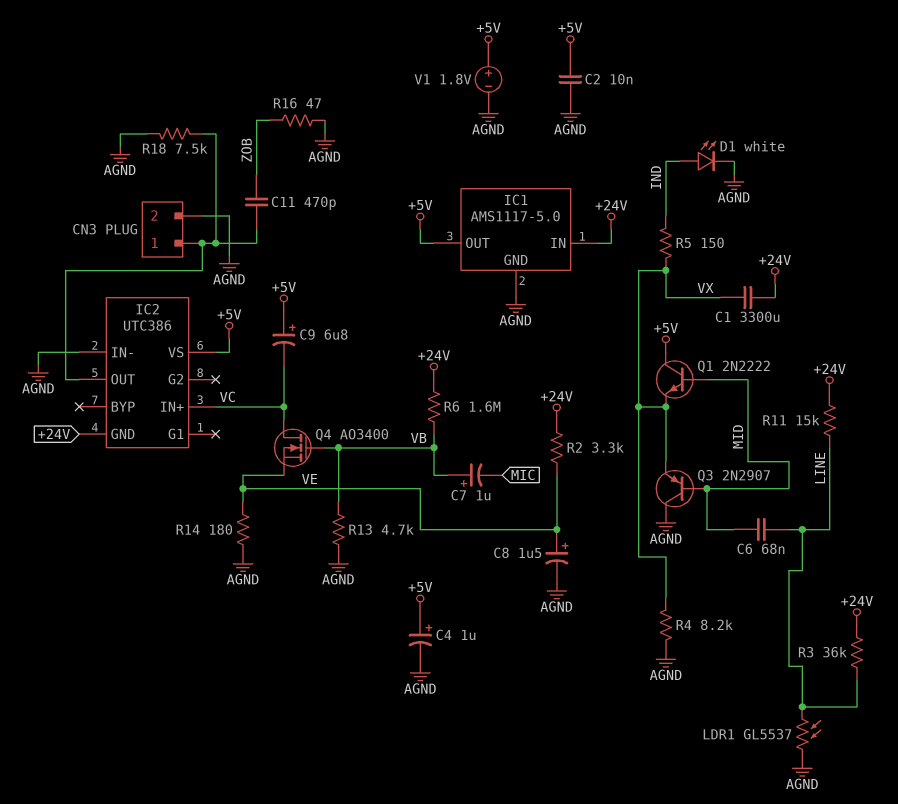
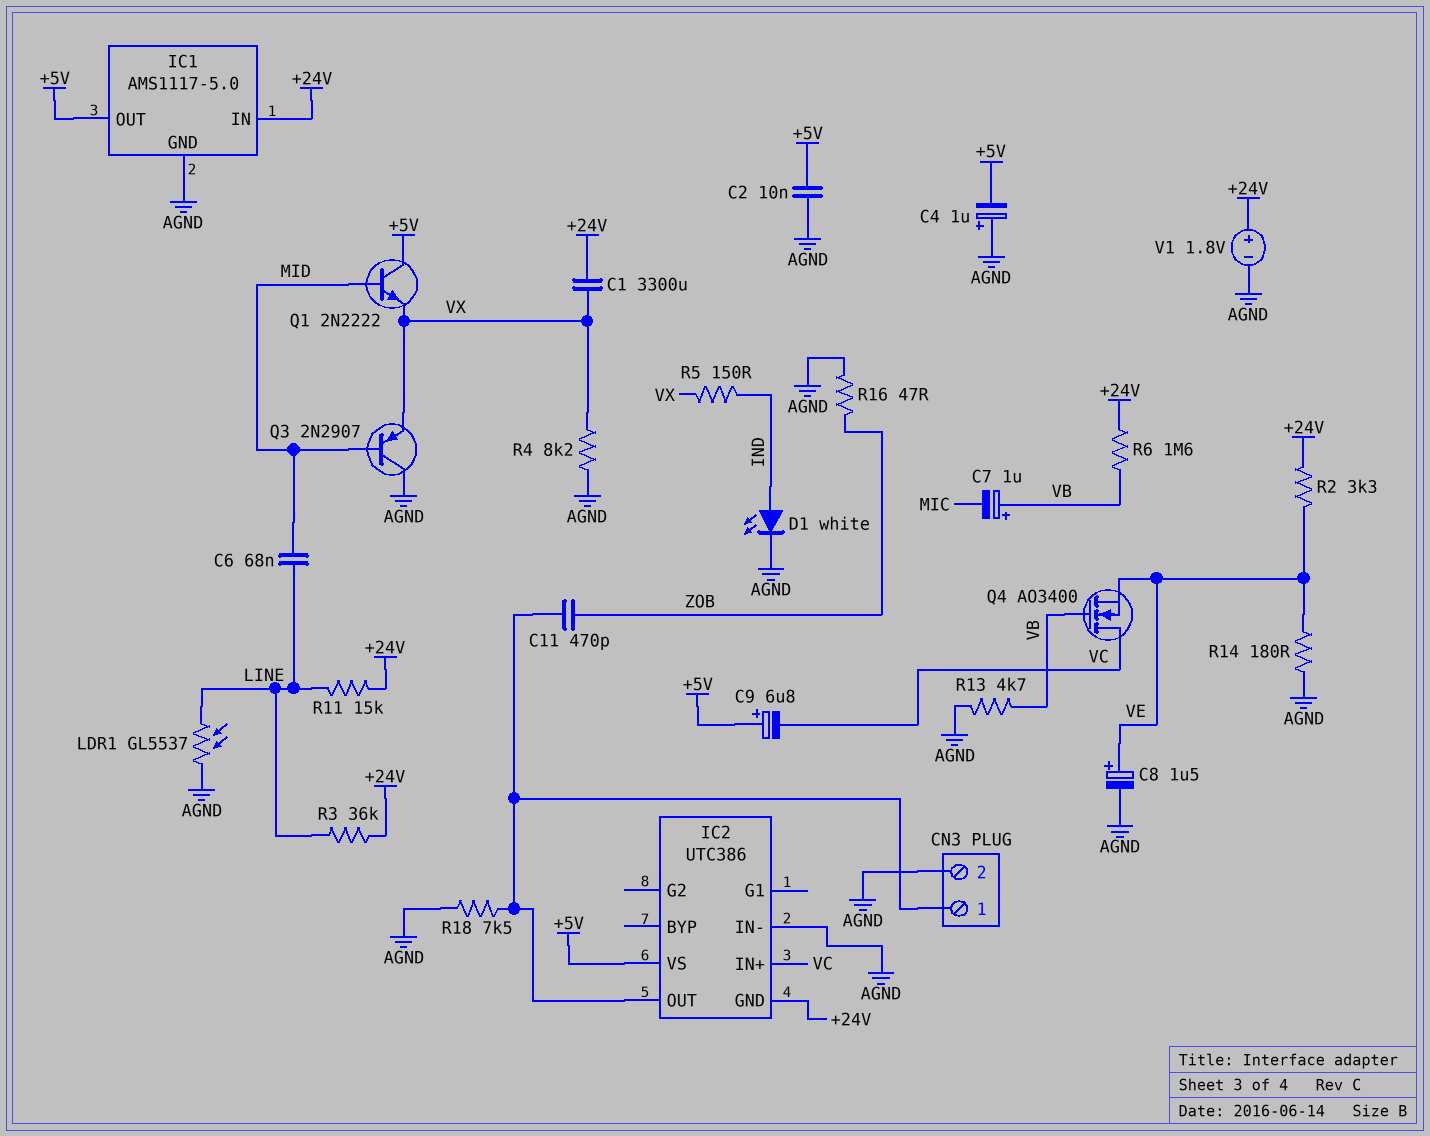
C4: 1uF (plus +5V, minus AGND) -> 1uF (plus AGND, minus +5V)
V1: 1.8V (plus +5V, minus AGND) -> 1.8V (plus +24V, minus AGND)

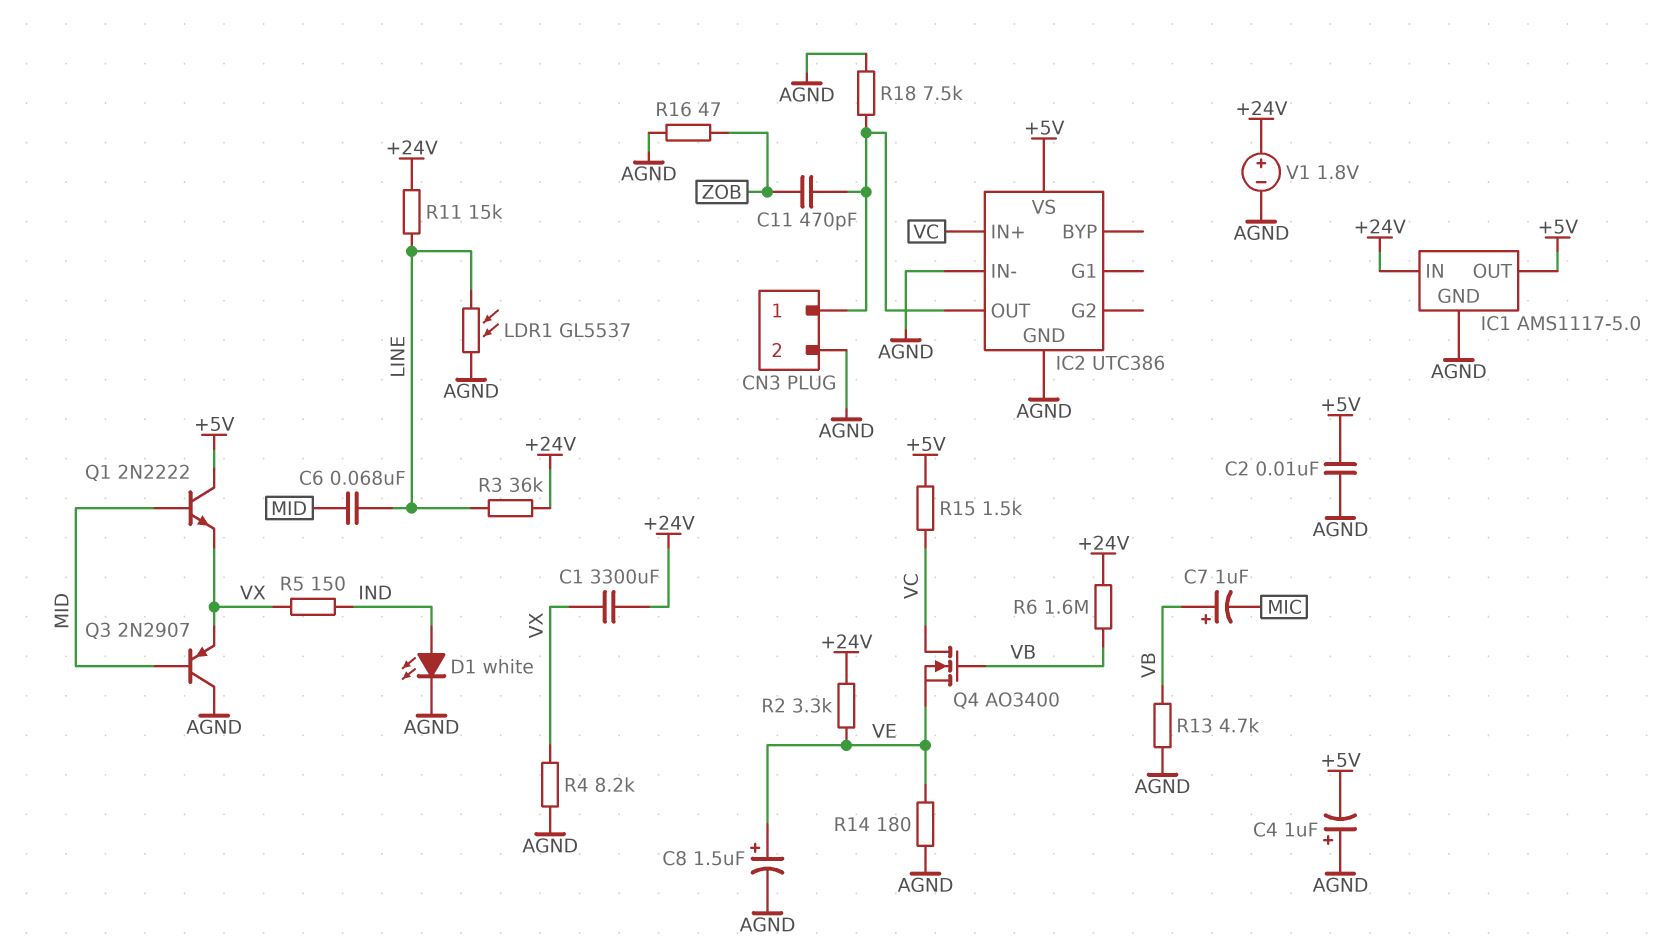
C9: 6.8uF (plus +5V, minus VC) -> none
IC2 pin GND: +24V -> AGND
R15: none -> 1.5k (+5V, VC)

